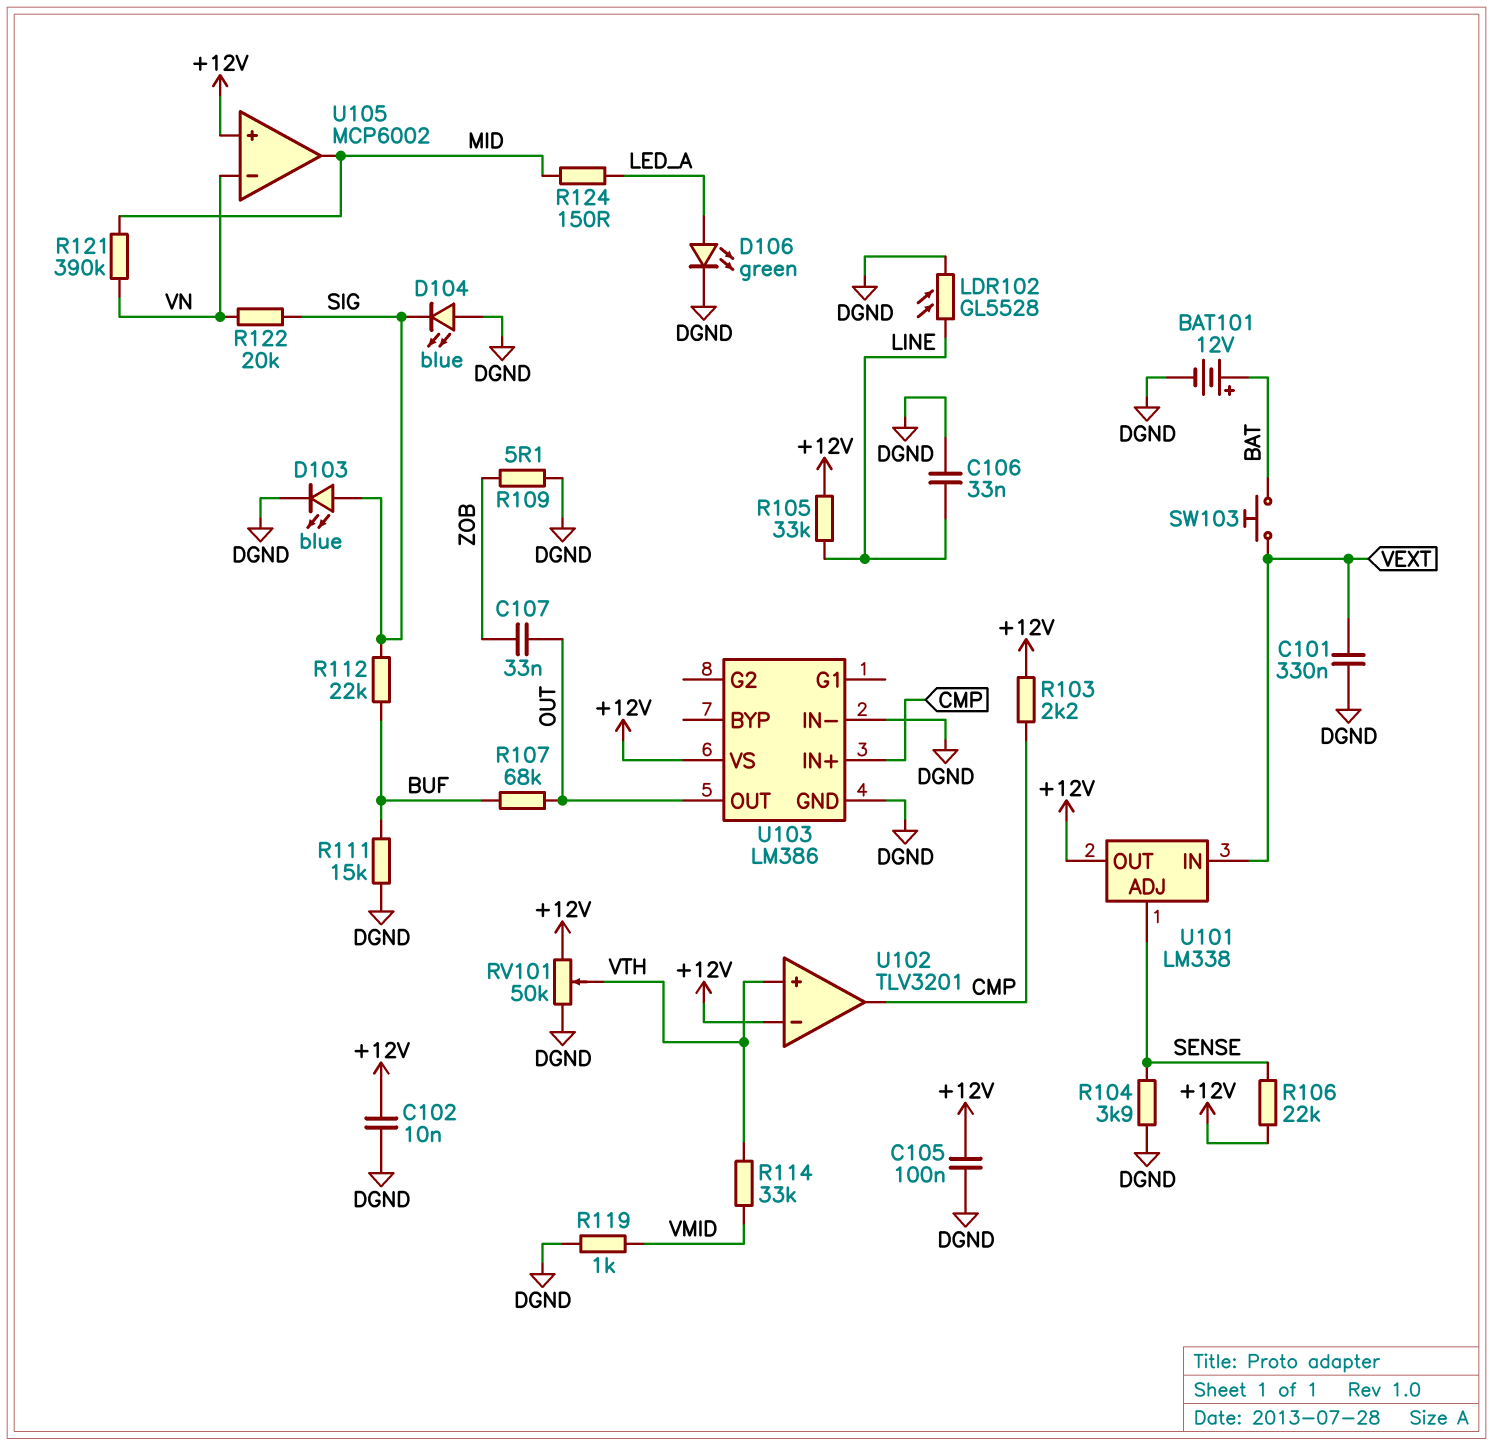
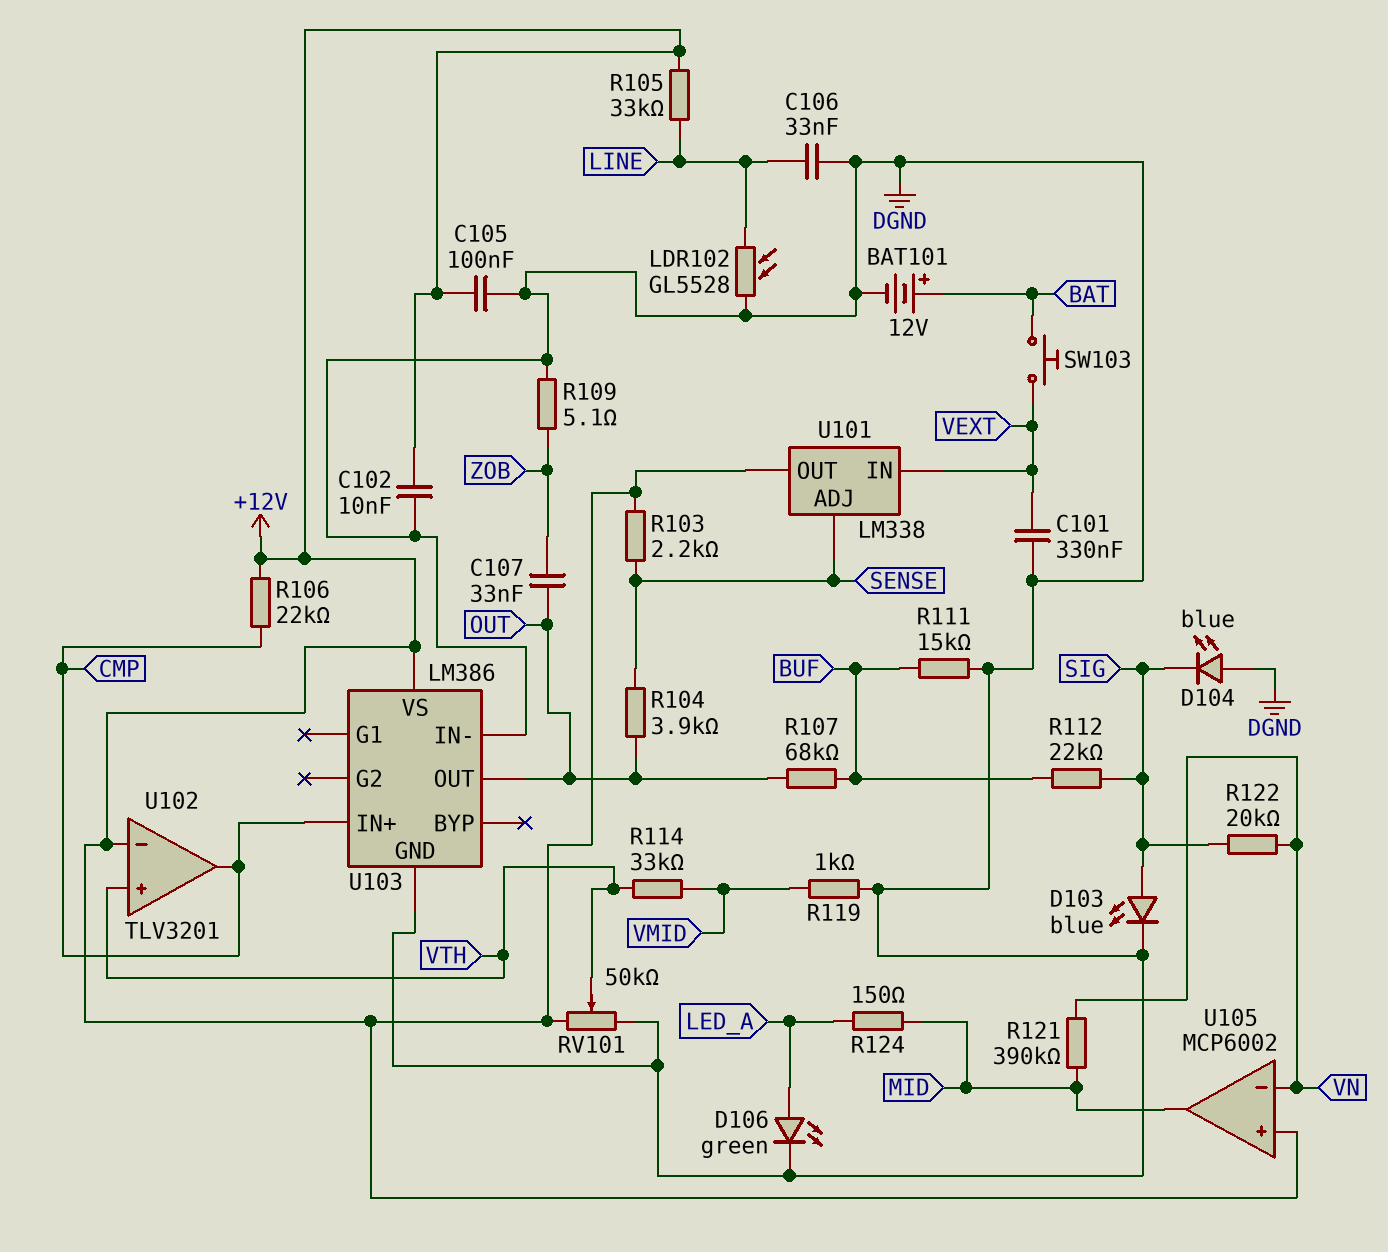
R103: 2.2k (+12V, CMP) -> 2.2k (+12V, SENSE)
R104: 3.9k (DGND, SENSE) -> 3.9k (OUT, SENSE)
R106: 22k (+12V, SENSE) -> 22k (+12V, CMP)

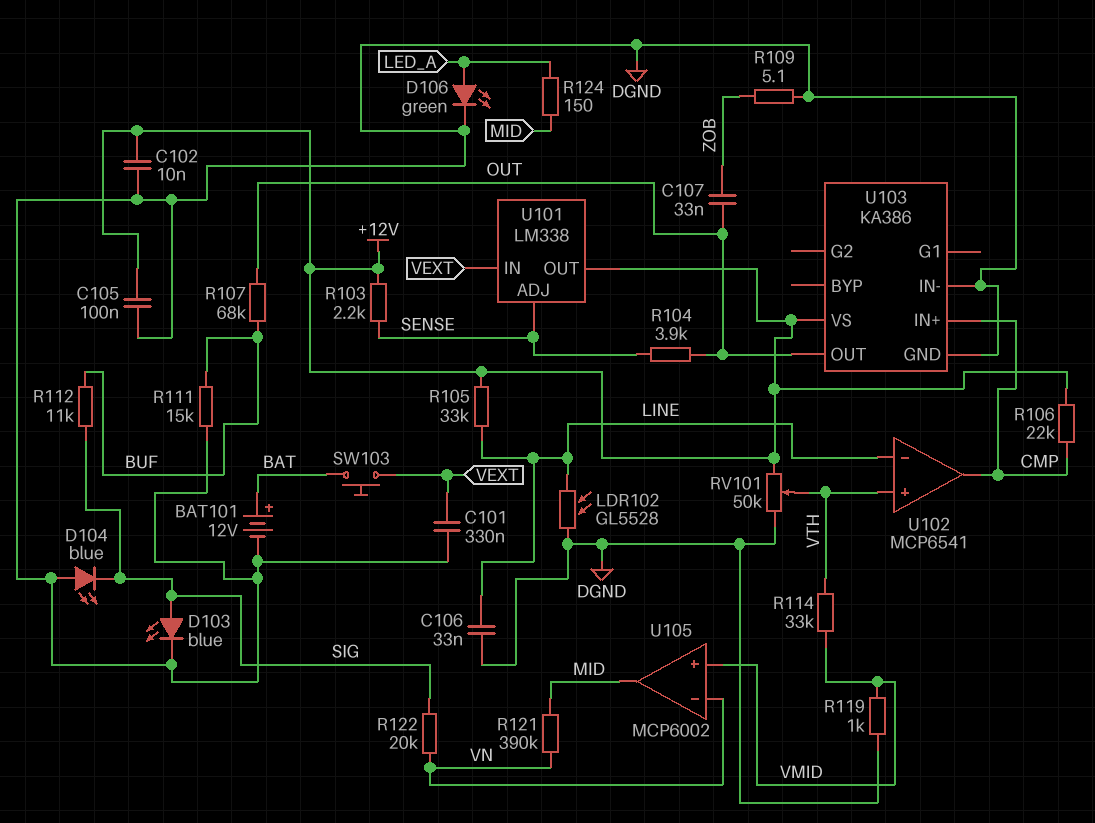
R112: 22k (BUF, SIG) -> 11k (BUF, SIG)
U102: TLV3201 -> MCP6541
U102 pin in-: +12V -> LINE
U103: LM386 -> KA386
U105 pin in+: +12V -> VMID

